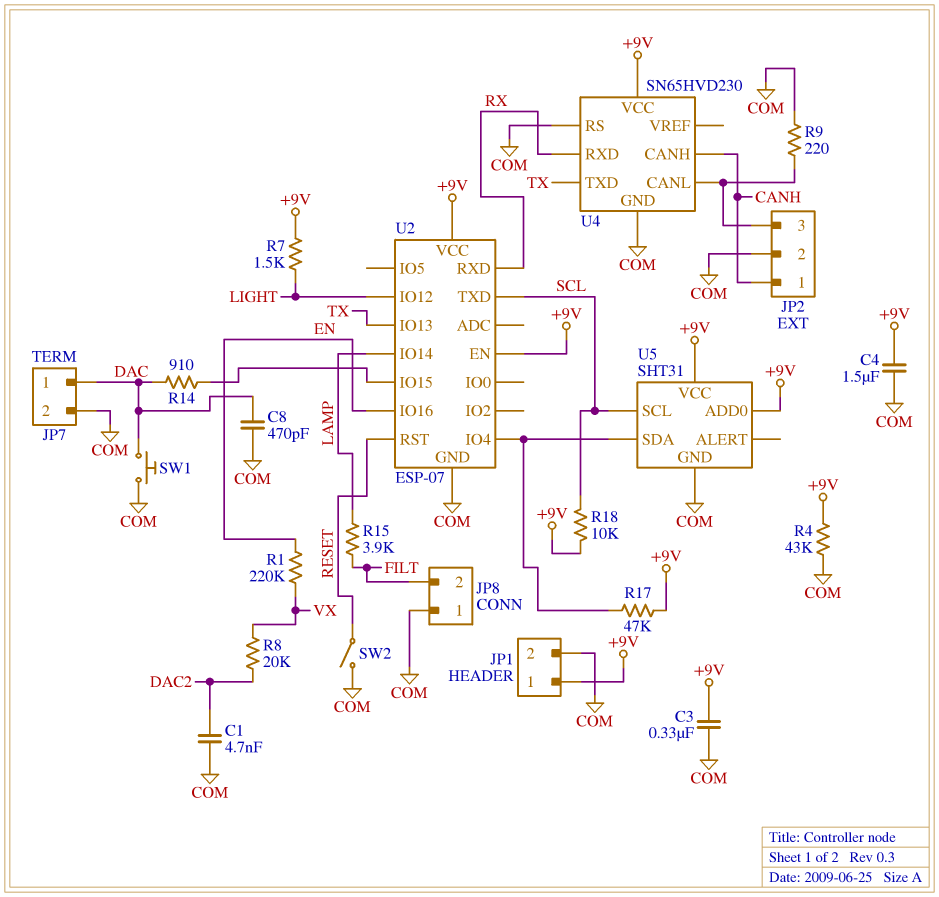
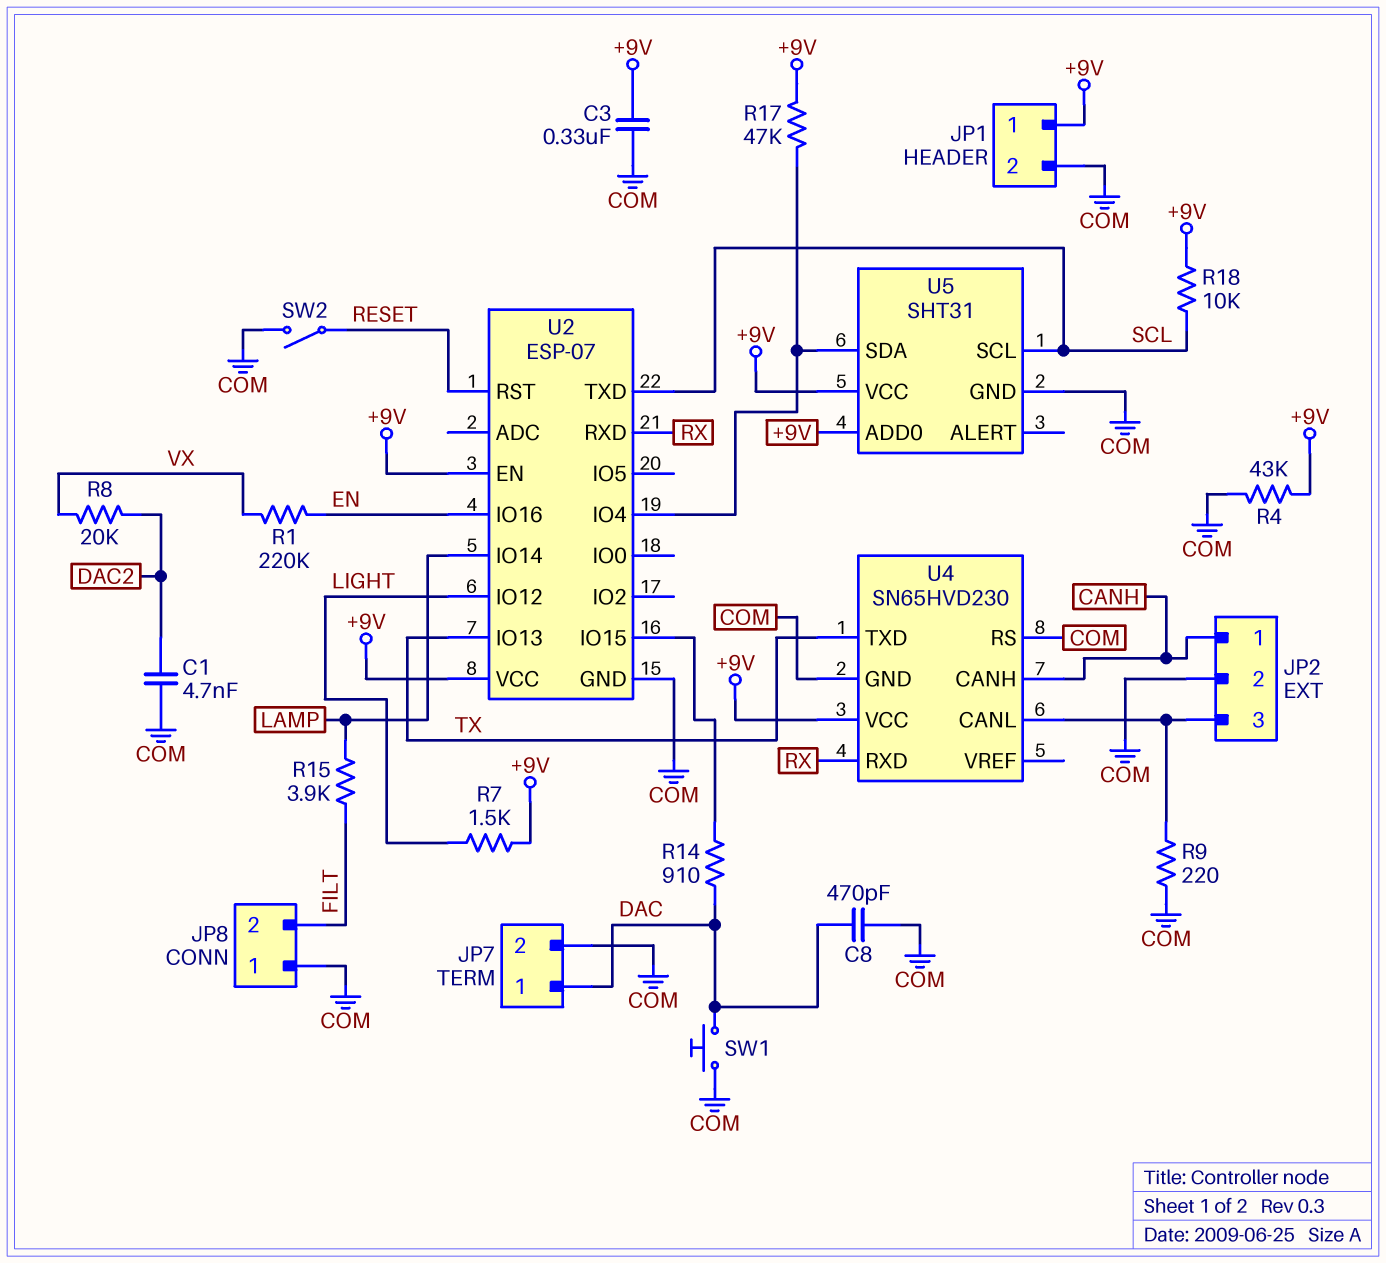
C4: 1.5uF (+9V, COM) -> none

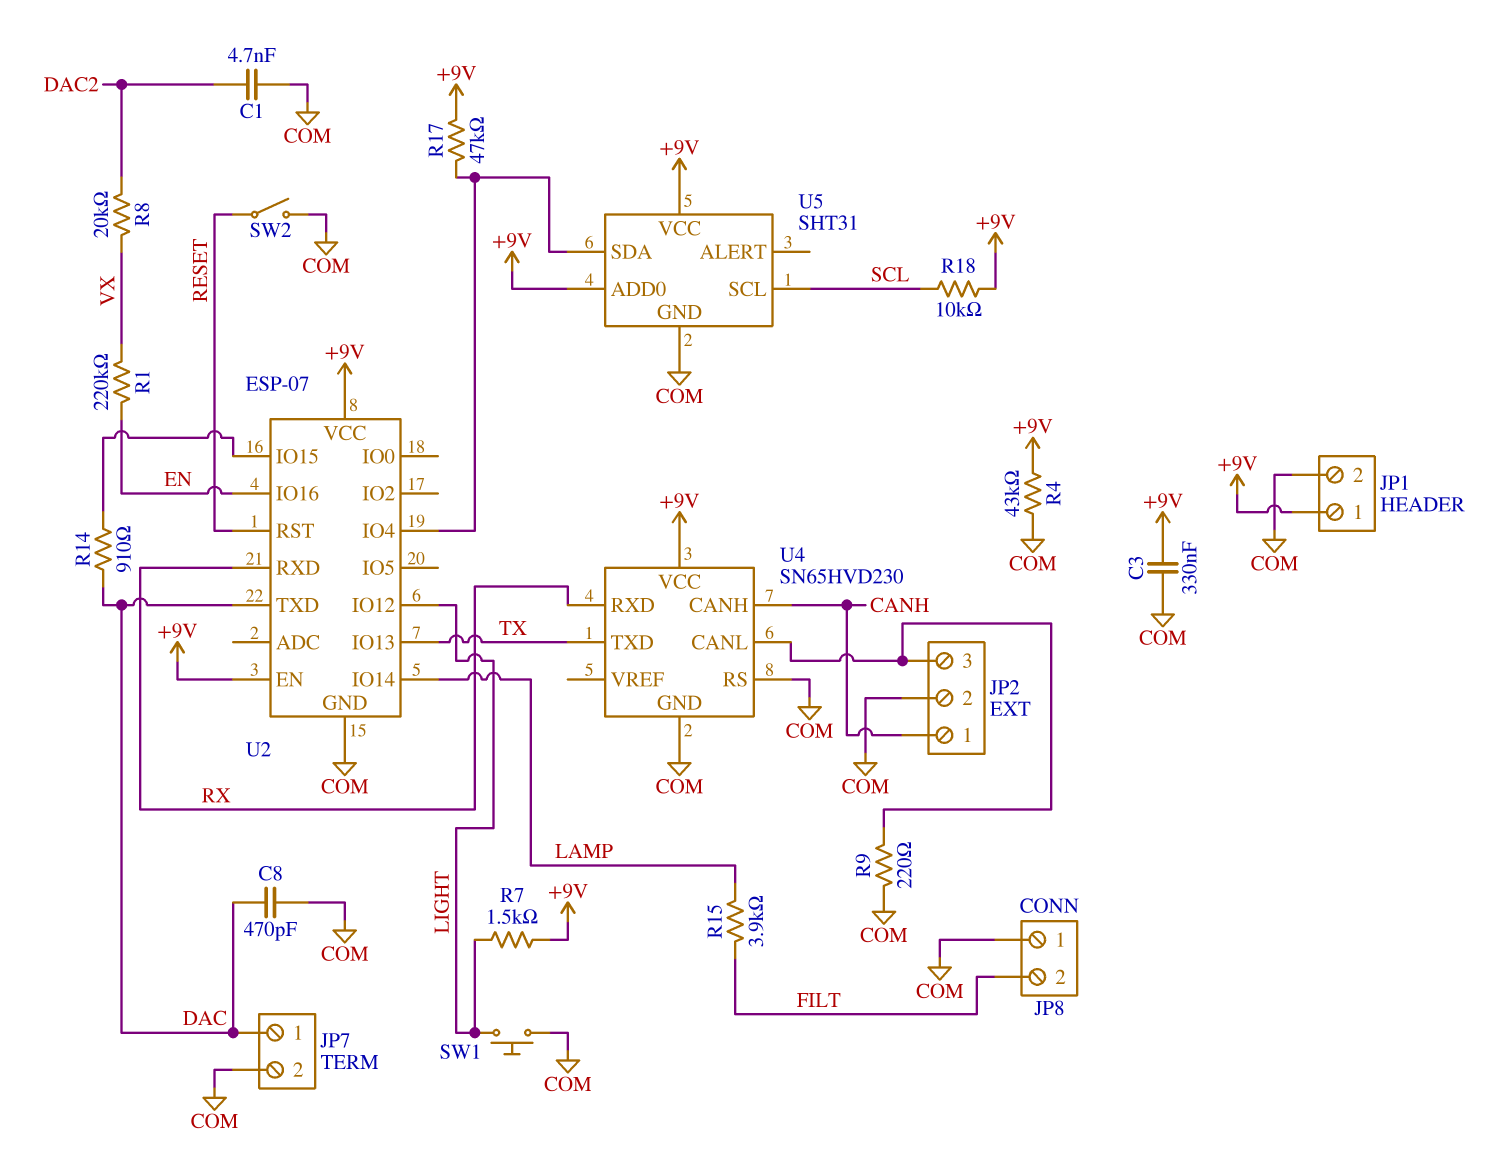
SW1: button (COM, DAC) -> button (COM, LIGHT)
U2 pin TXD: SCL -> DAC

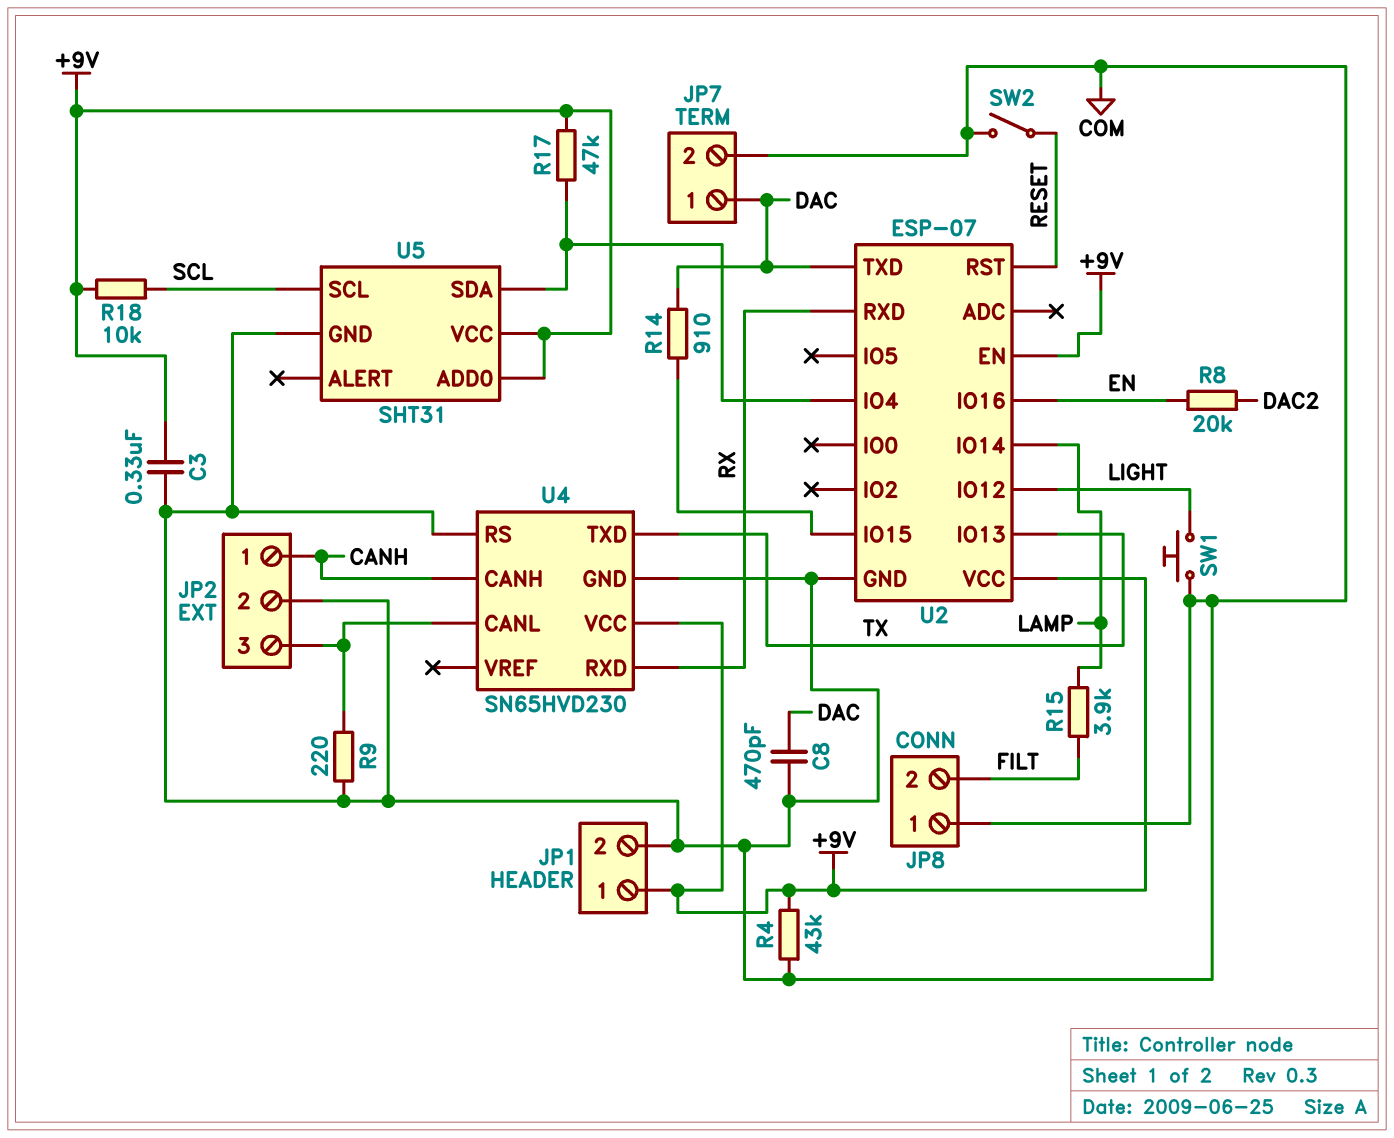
C1: 4.7nF (COM, DAC2) -> none
R1: 220k (EN, VX) -> none
R7: 1.5k (+9V, LIGHT) -> none
R8: 20k (DAC2, VX) -> 20k (DAC2, EN)

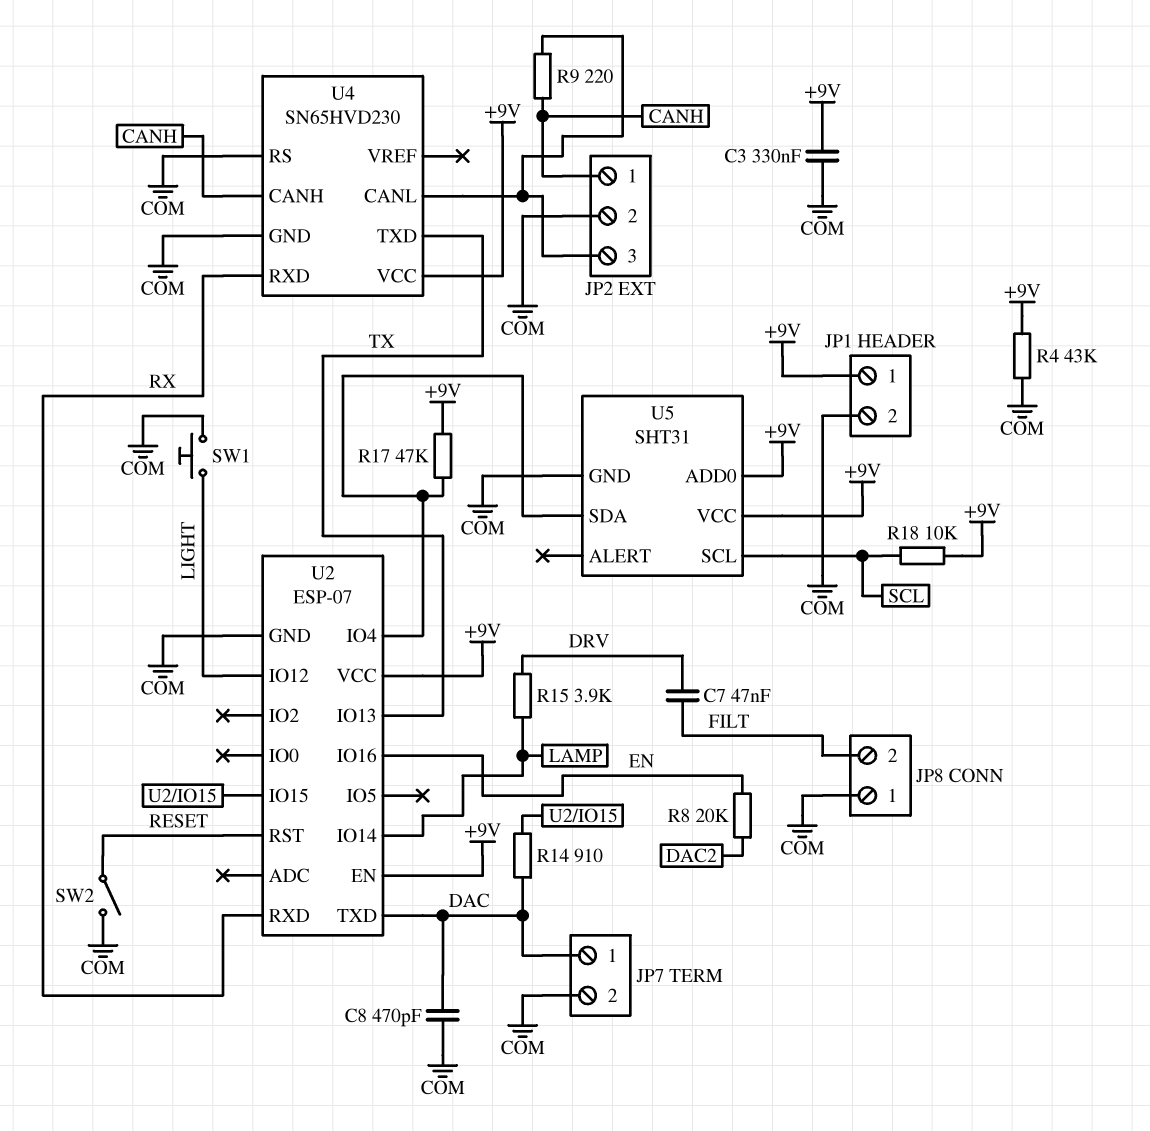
C7: none -> 47nF (DRV, FILT)
R9: 220 (COM, JP2/3) -> 220 (CANH, JP2/3)
R15: 3.9k (FILT, LAMP) -> 3.9k (DRV, LAMP)

